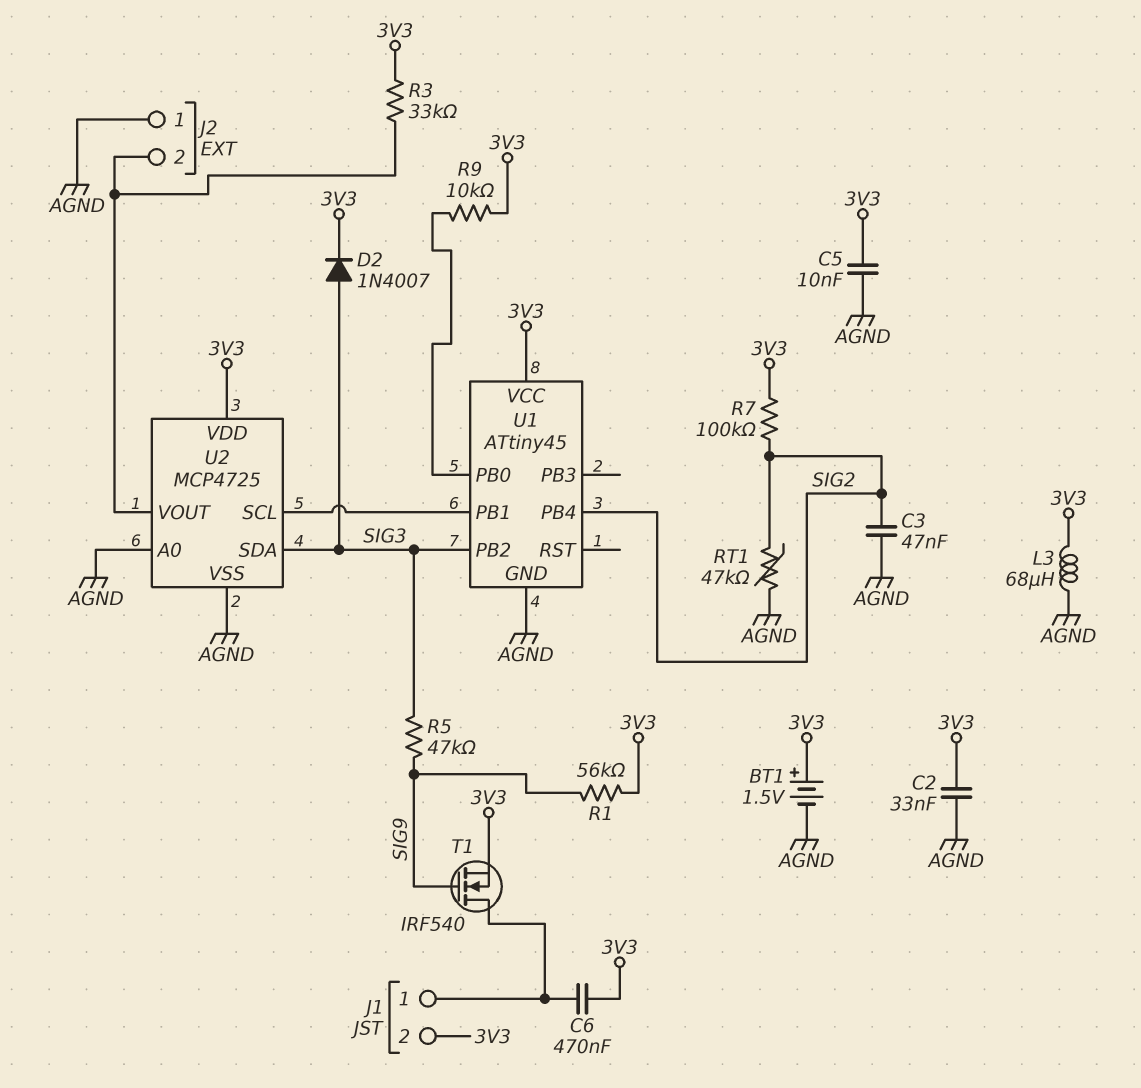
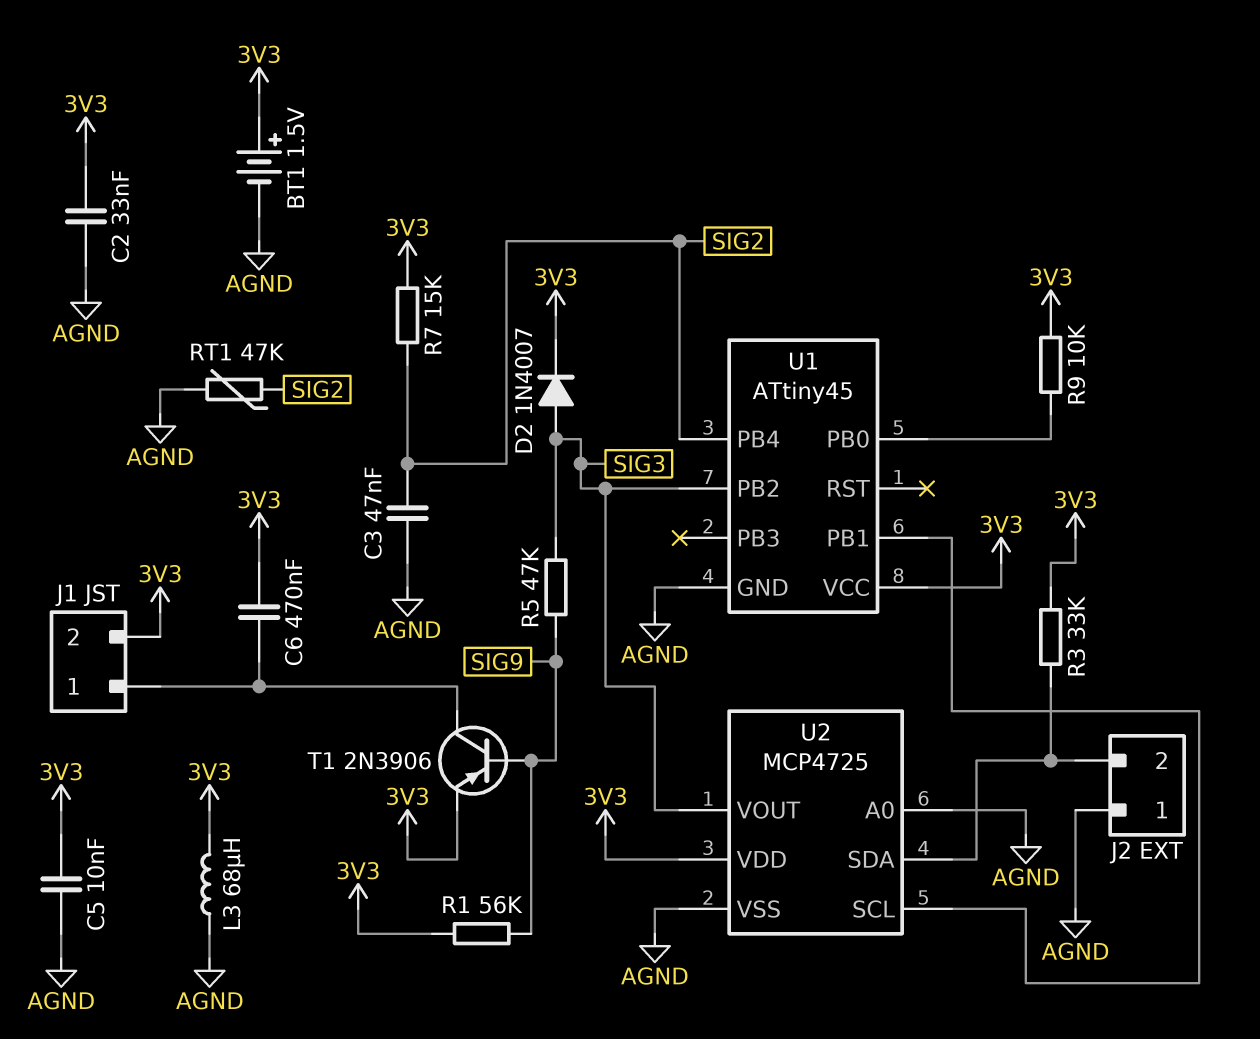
R7: 100k (3V3, SIG2) -> 15k (3V3, SIG2)
T1: NMOS IRF540 (G SIG9, D J1/1, S 3V3) -> PNP 2N3906 (B SIG9, C J1/1, E 3V3)
U2 pin SDA: SIG3 -> J2/2
U2 pin VOUT: J2/2 -> SIG3

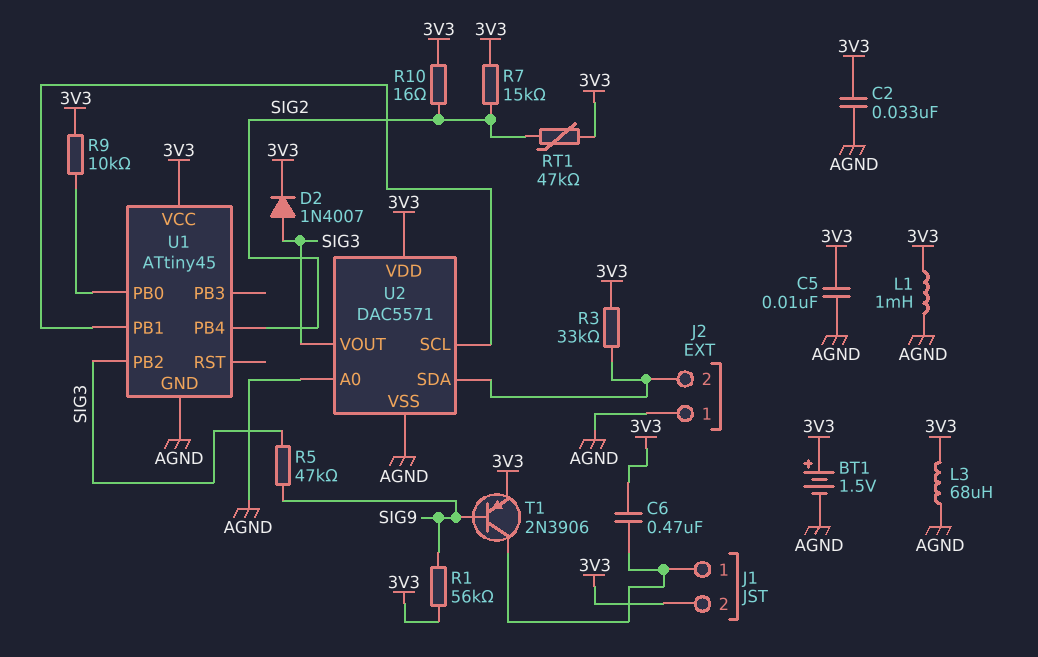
C3: 47nF (AGND, SIG2) -> none
L1: none -> 1mH (3V3, AGND)
R10: none -> 16 (3V3, SIG2)
RT1: 47k (AGND, SIG2) -> 47k (3V3, SIG2)
U2: MCP4725 -> DAC5571

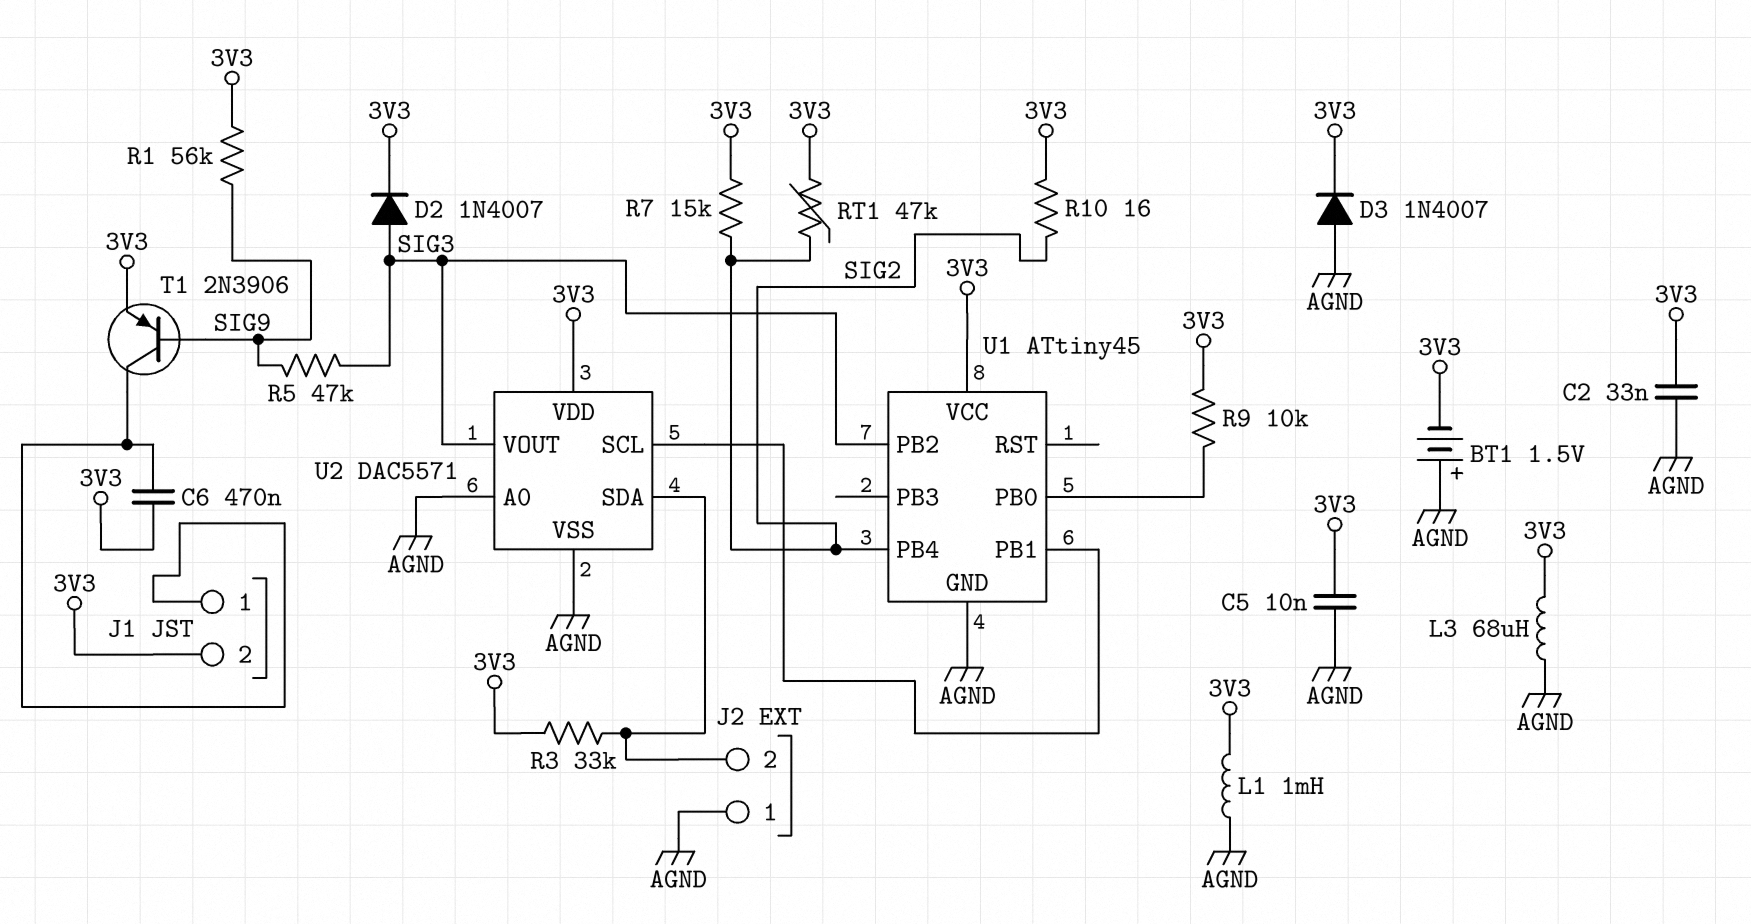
BT1: 1.5V (plus 3V3, minus AGND) -> 1.5V (plus AGND, minus 3V3)
D3: none -> diode 1N4007 (A AGND, K 3V3)

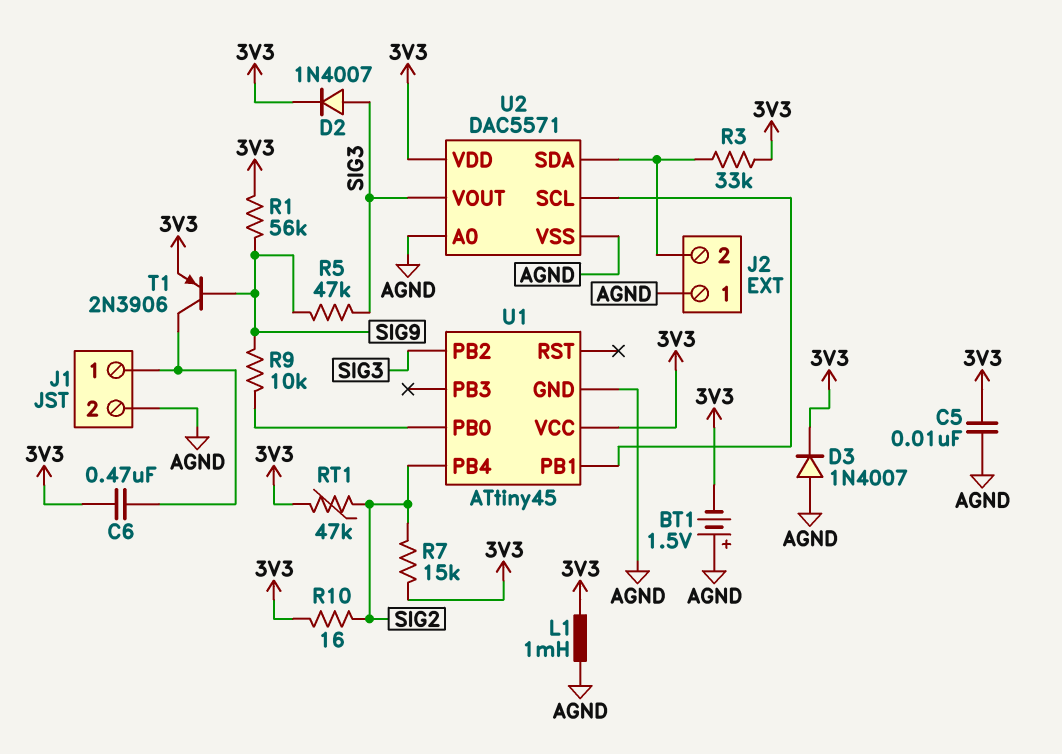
C2: 33nF (3V3, AGND) -> none
J1 pin 2: 3V3 -> AGND
L3: 68uH (3V3, AGND) -> none
R9: 10k (3V3, U1/PB0) -> 10k (SIG9, U1/PB0)

